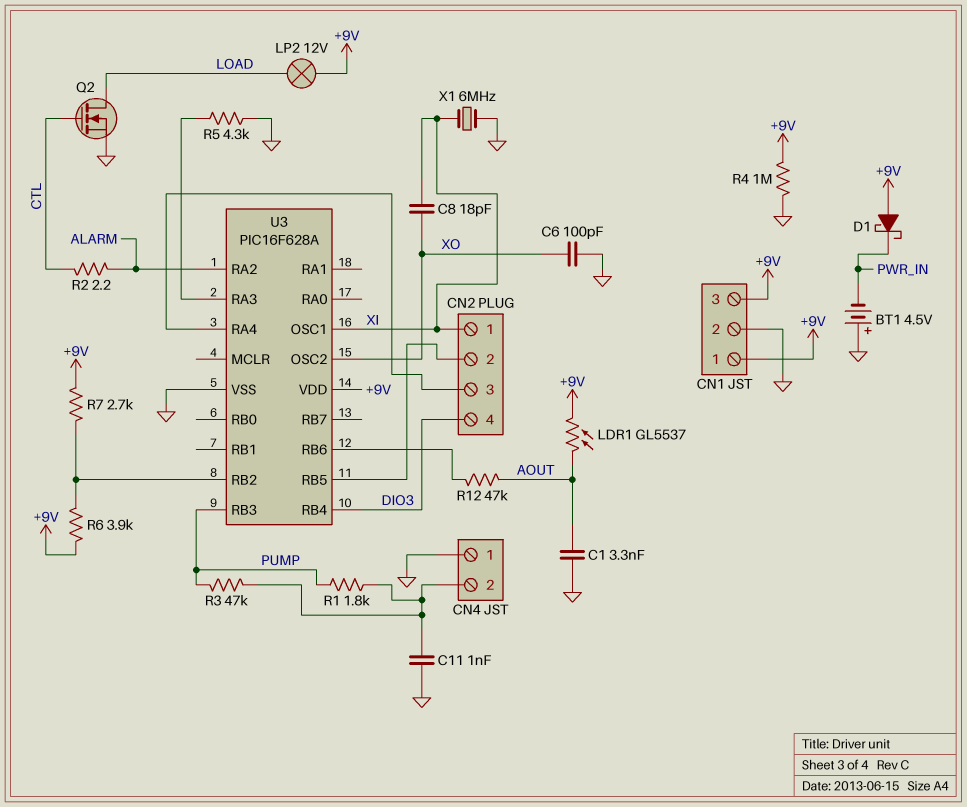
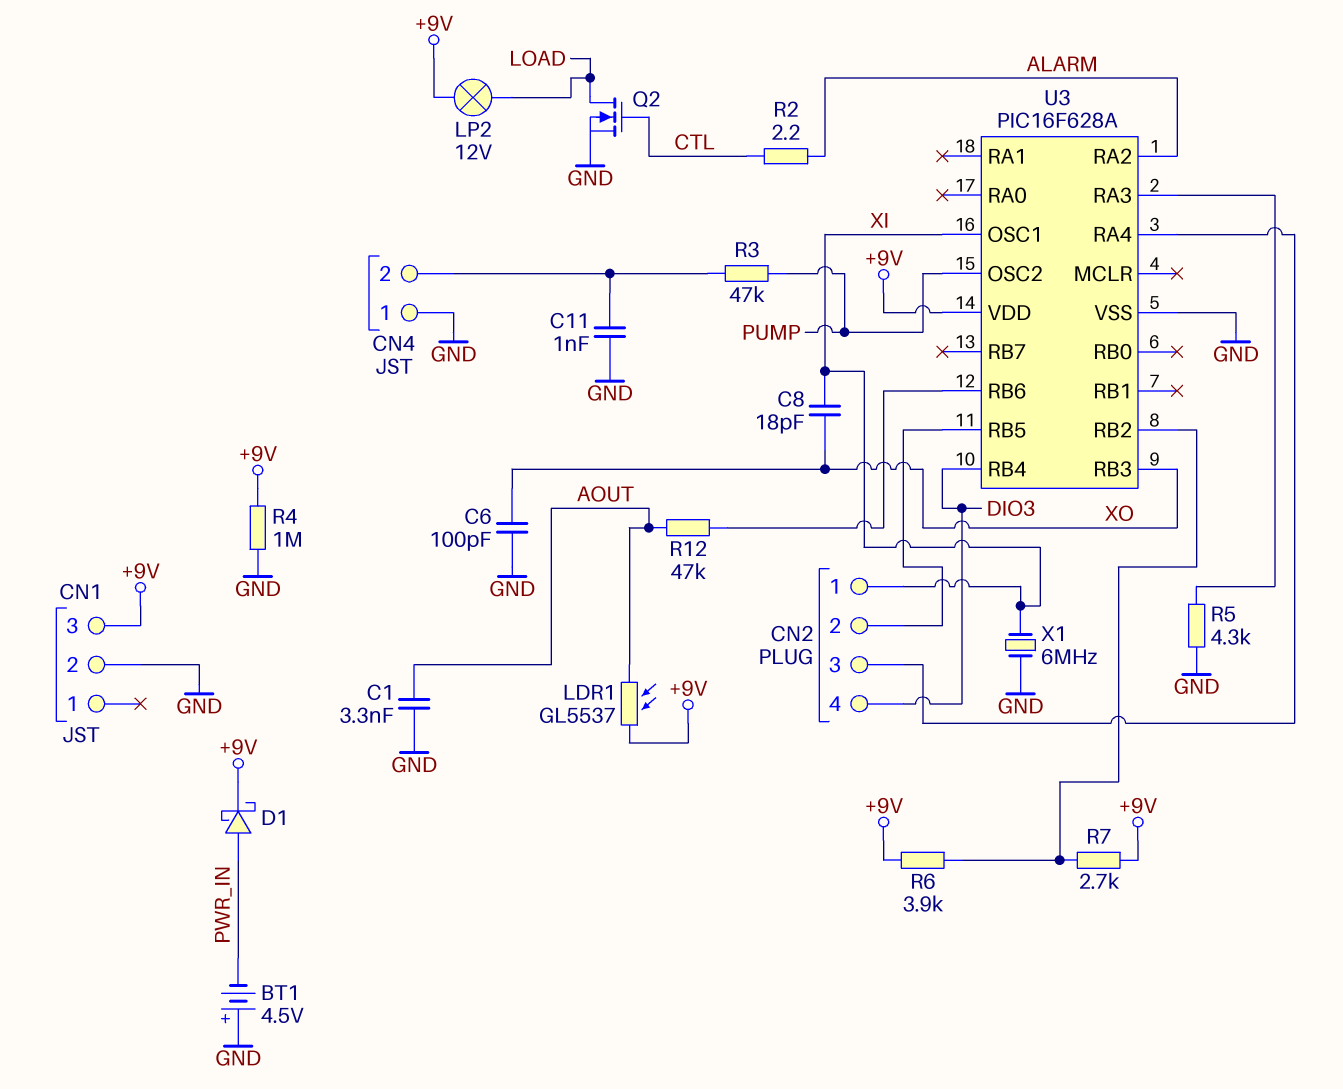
CN1 pin 1: +9V -> none
D1: schottky (A +9V, K PWR_IN) -> schottky (A PWR_IN, K +9V)
R1: 1.8k (CN4/2, PUMP) -> none
U3 pin OSC2: XO -> PUMP
U3 pin RB3: PUMP -> XO

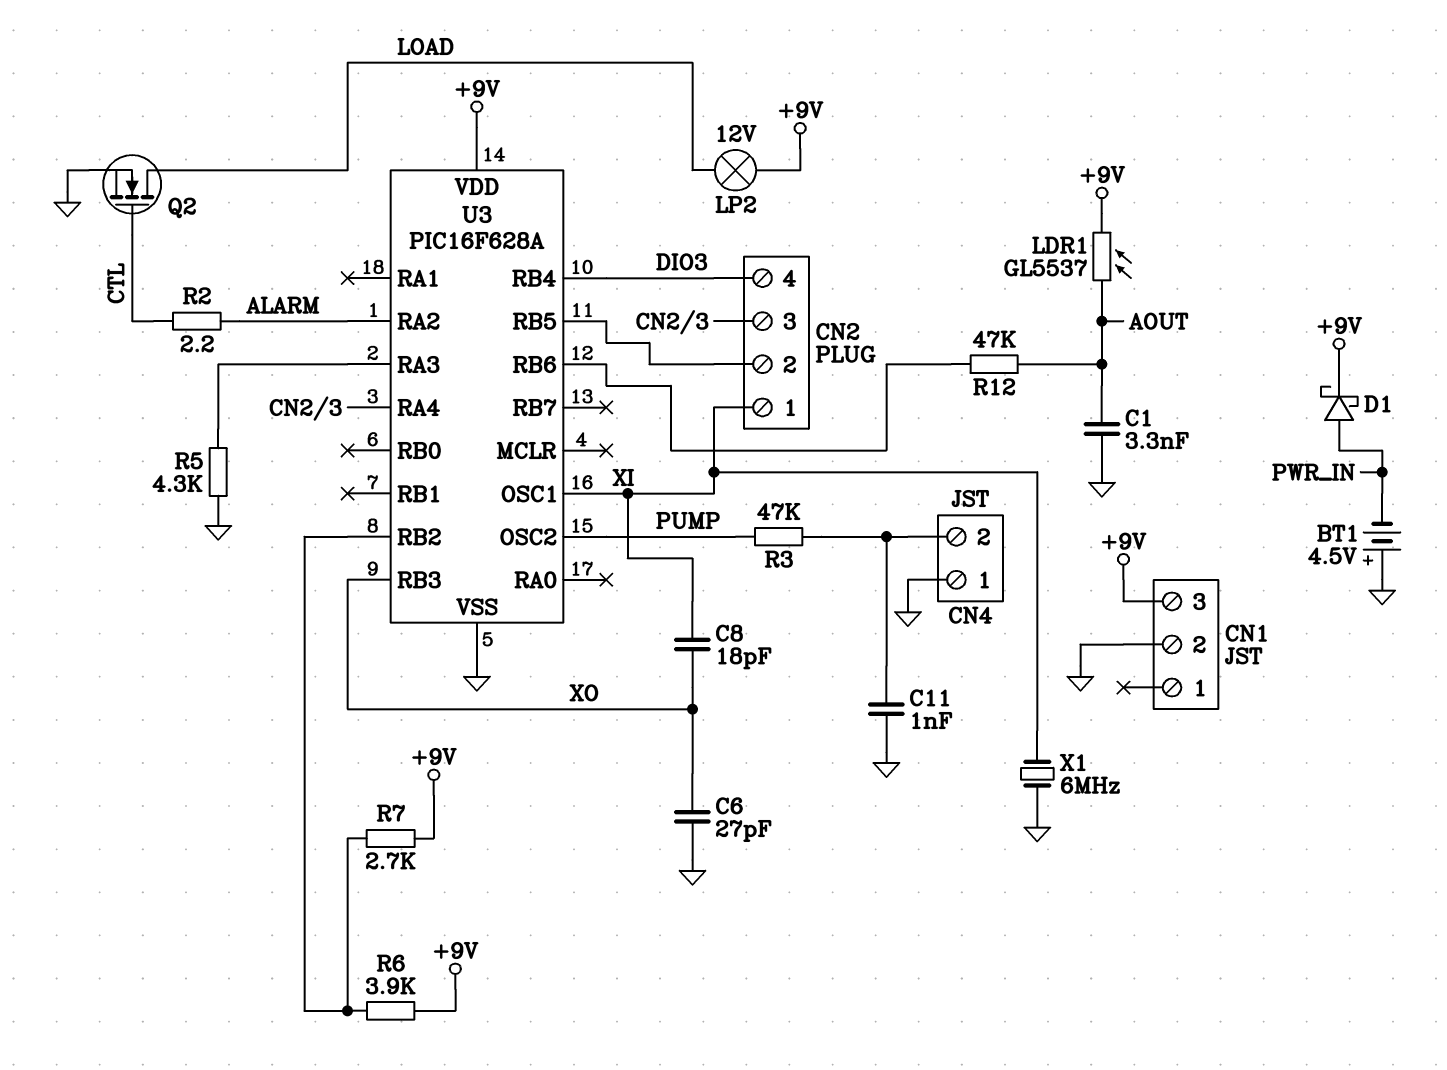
C6: 100pF (GND, XO) -> 27pF (GND, XO)
R4: 1M (+9V, GND) -> none

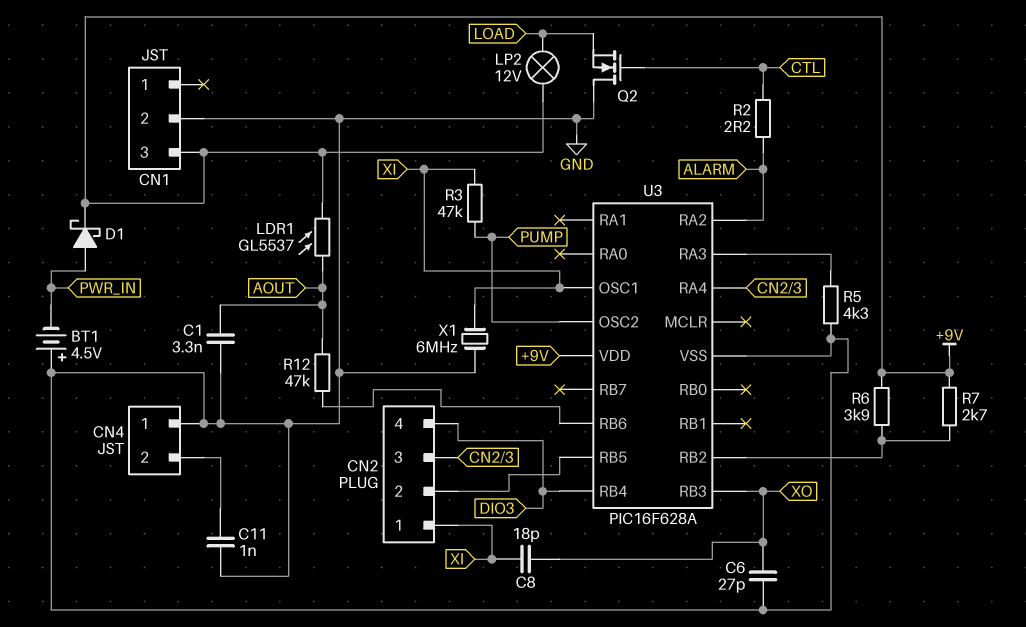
Q2: NMOS (G CTL, D LOAD, S GND) -> NMOS (G CTL, D GND, S LOAD)
R3: 47k (CN4/2, PUMP) -> 47k (PUMP, XI)

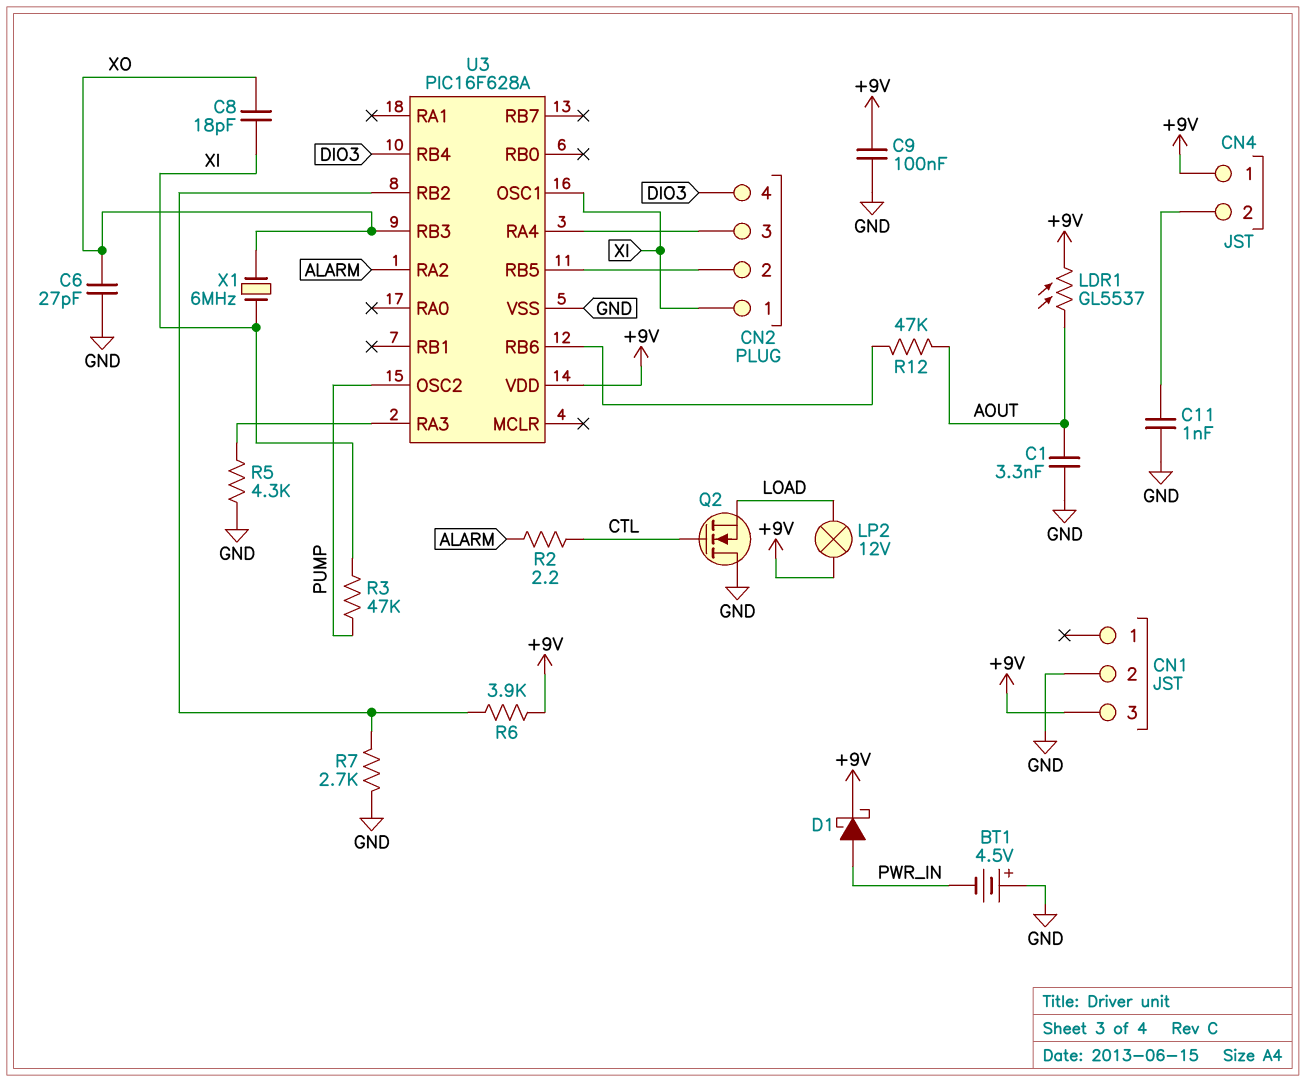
C9: none -> 100nF (+9V, GND)
CN4 pin 1: GND -> +9V
R7: 2.7k (+9V, U3/RB2) -> 2.7k (GND, U3/RB2)
X1: 6MHz (GND, XI) -> 6MHz (XI, XO)

